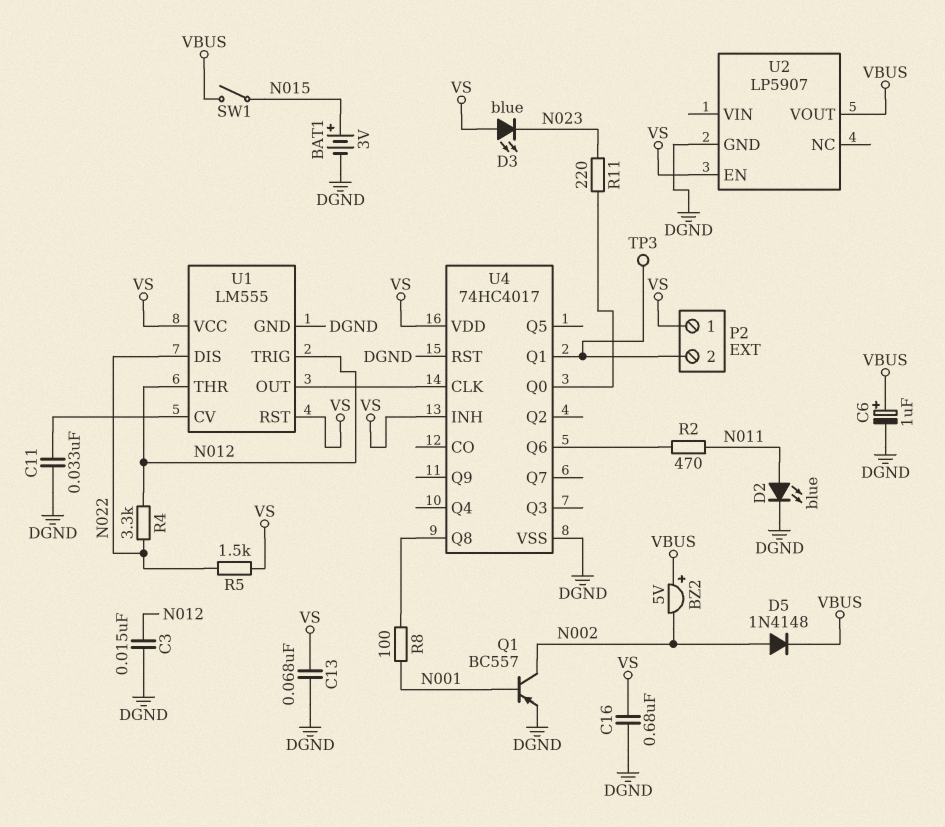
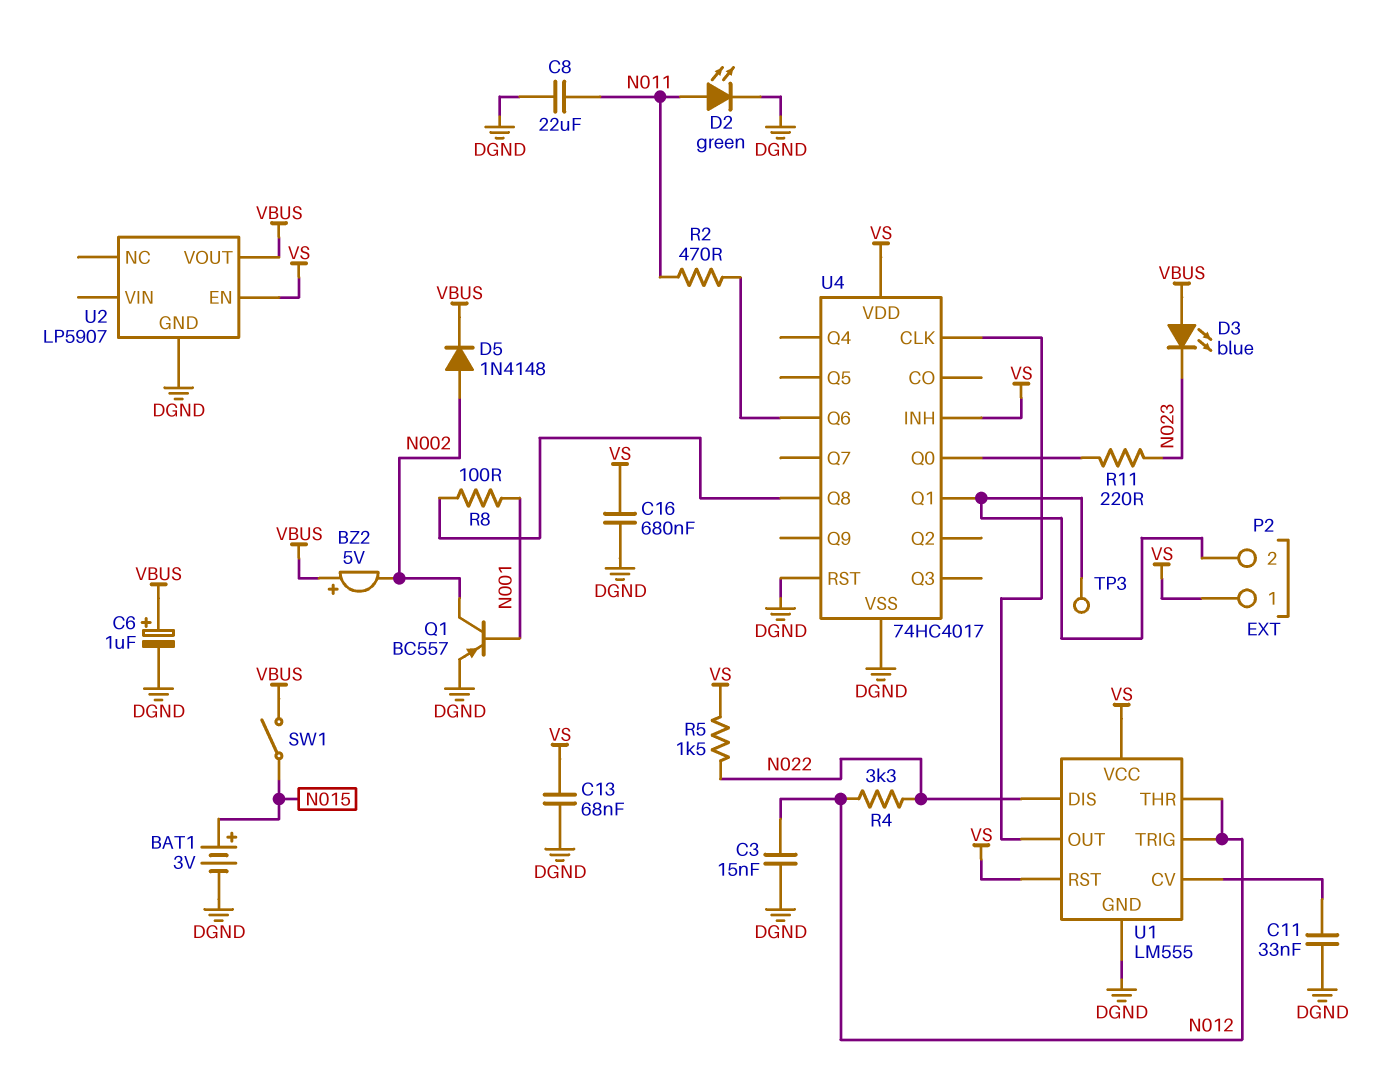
C8: none -> 22uF (DGND, N011)
D2: LED blue (A N011, K DGND) -> LED green (A N011, K DGND)
D3: LED blue (A VS, K N023) -> LED blue (A VBUS, K N023)

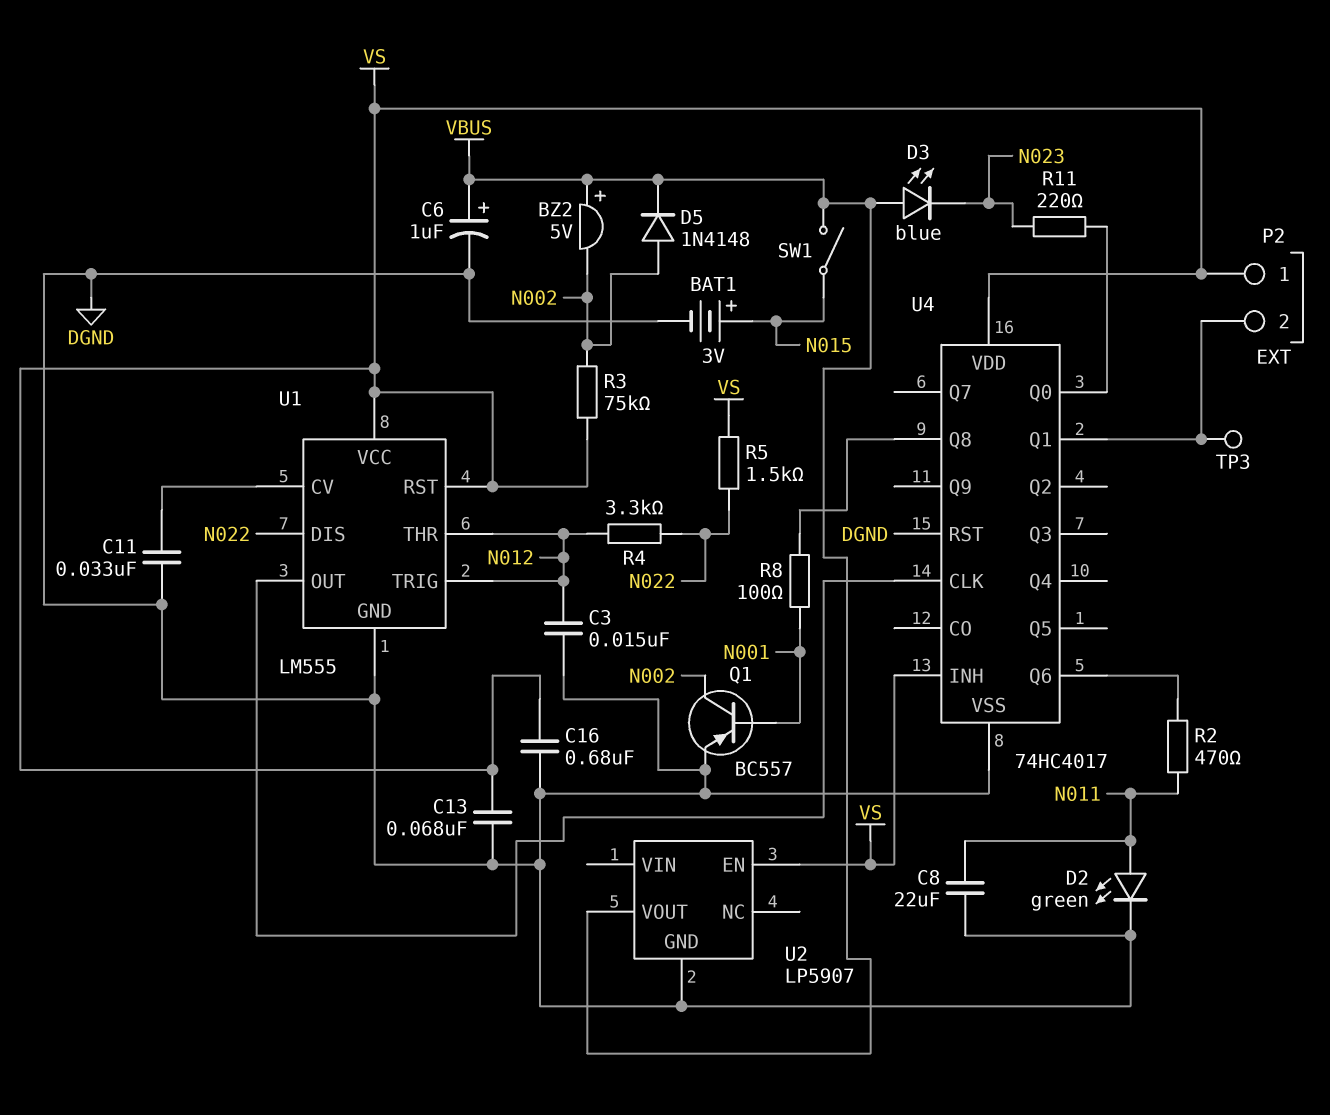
R3: none -> 75k (N002, VS)

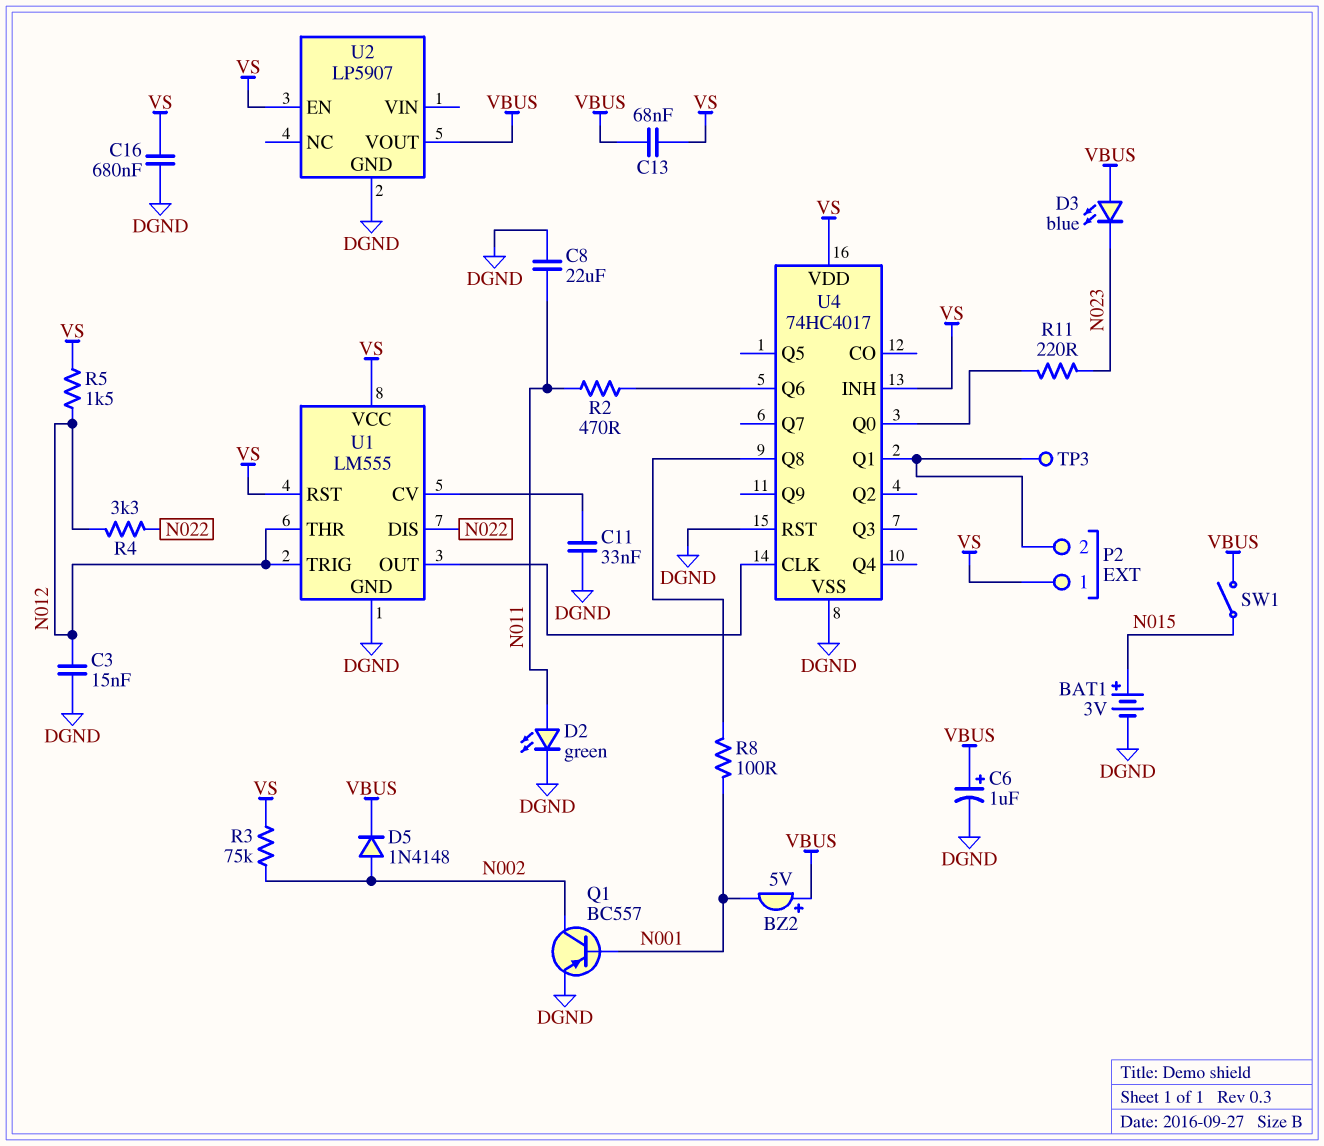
BZ2: buzzer 5V (plus VBUS, minus N002) -> buzzer 5V (plus VBUS, minus N001)
C13: 68nF (DGND, VS) -> 68nF (VBUS, VS)
R5: 1.5k (N022, VS) -> 1.5k (N012, VS)

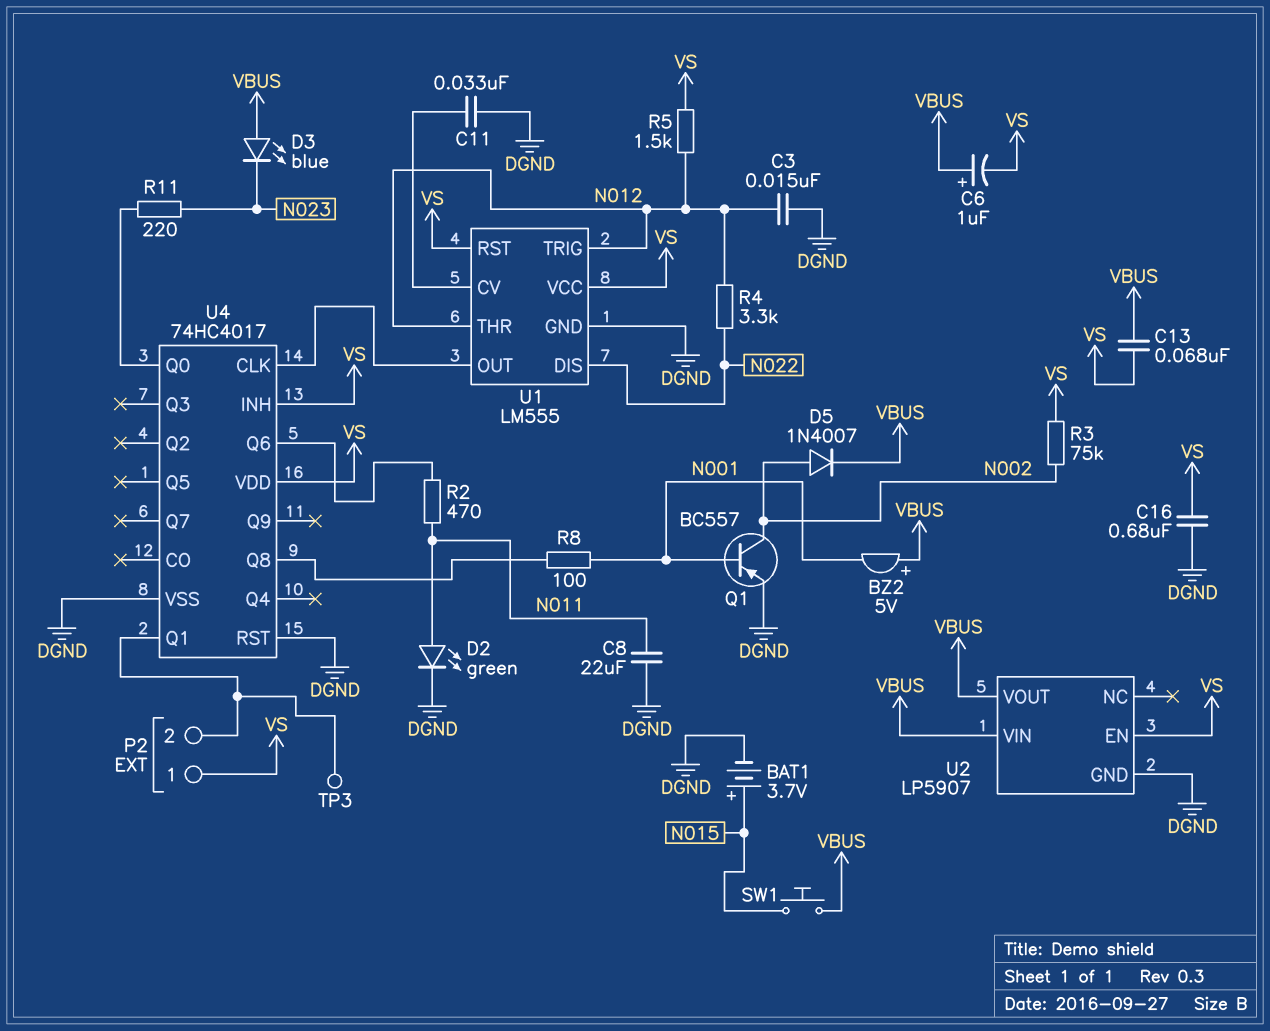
BAT1: 3V (plus N015, minus DGND) -> 3.7V (plus N015, minus DGND)
C6: 1uF (plus VBUS, minus DGND) -> 1uF (plus VBUS, minus VS)
D5: diode 1N4148 (A N002, K VBUS) -> diode 1N4007 (A N002, K VBUS)
SW1: switch (N015, VBUS) -> button (N015, VBUS)
U2 pin VIN: none -> VBUS

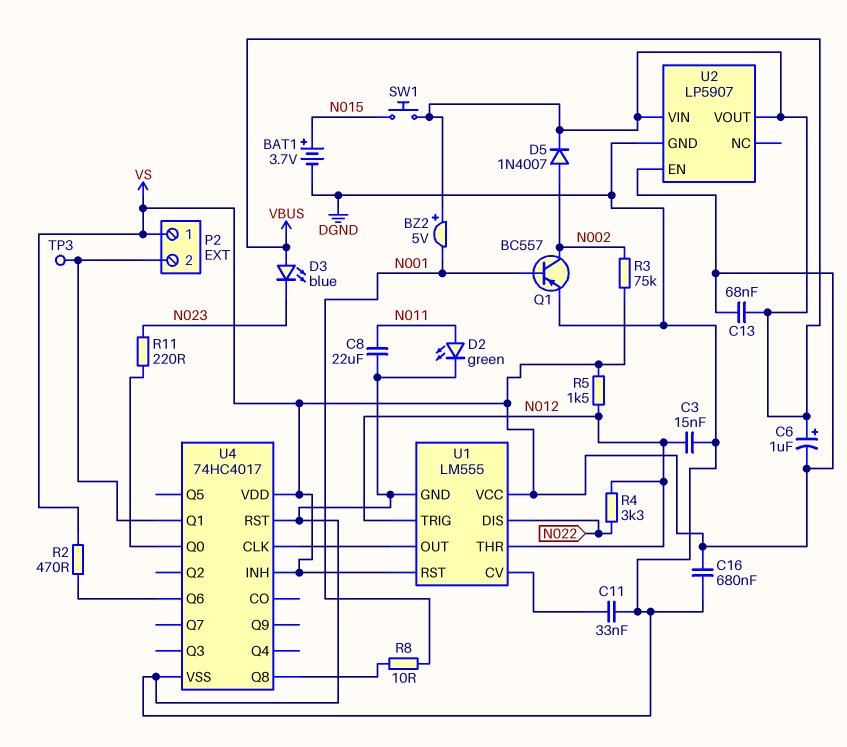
R2: 470 (N011, U4/Q6) -> 470 (U4/Q6, VS)
R8: 100 (N001, U4/Q8) -> 10 (N001, U4/Q8)

